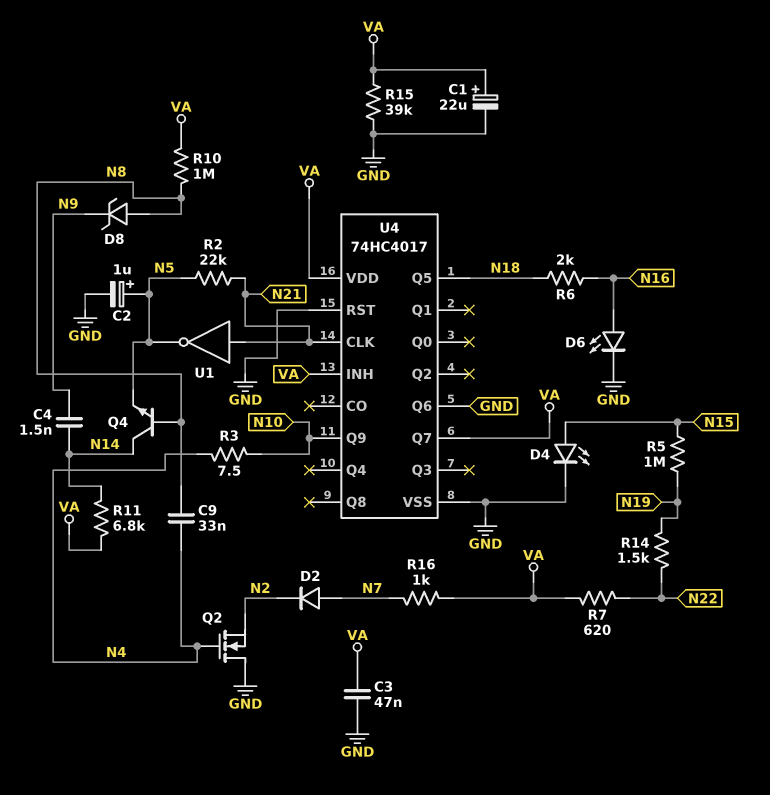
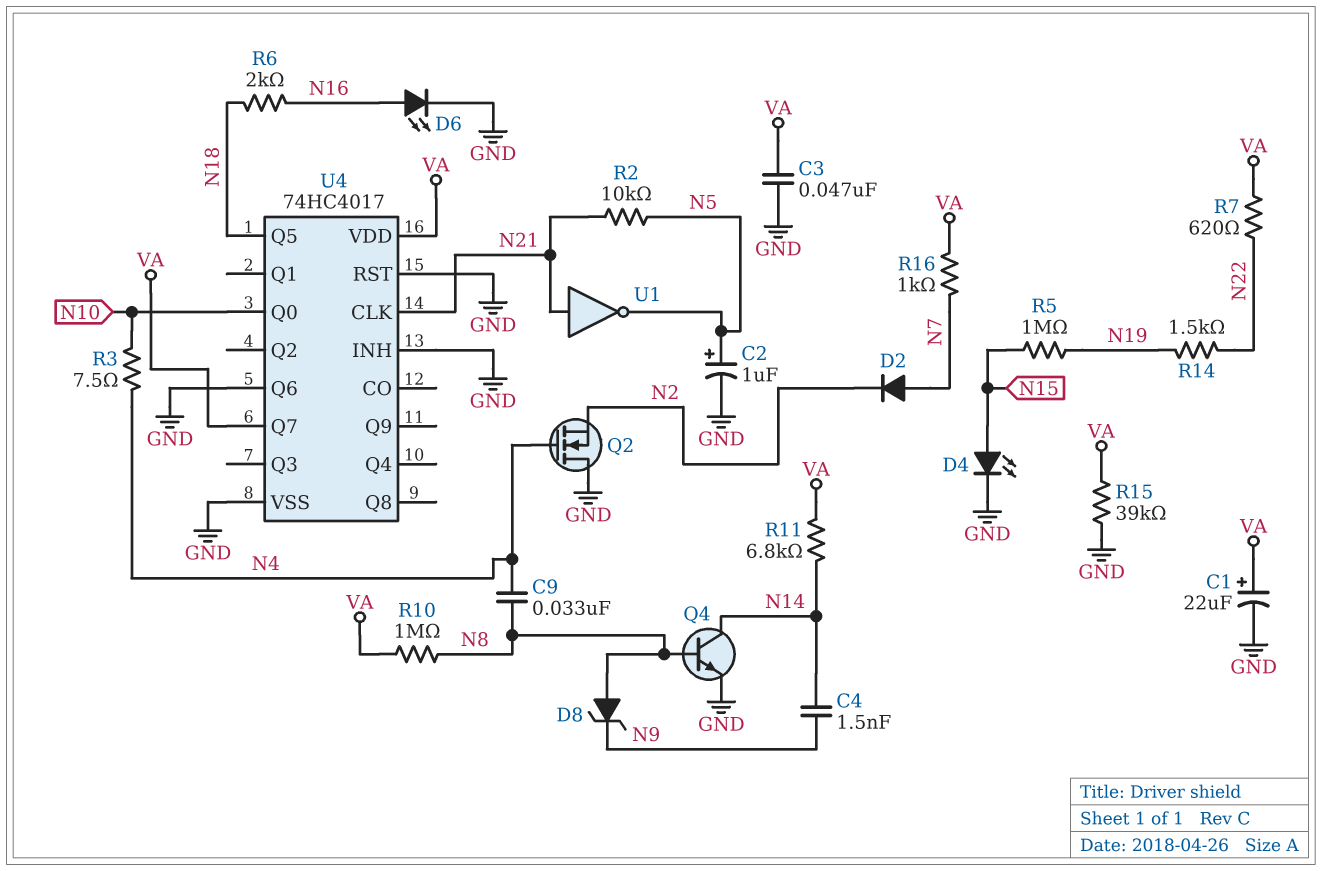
Q4: NPN (B N8, C N14, E N5) -> NPN (B N8, C N14, E GND)
R2: 22k (N5, N21) -> 10k (N5, N21)
U4 pin INH: VA -> GND
U4 pin Q0: none -> N10
U4 pin Q9: N10 -> none

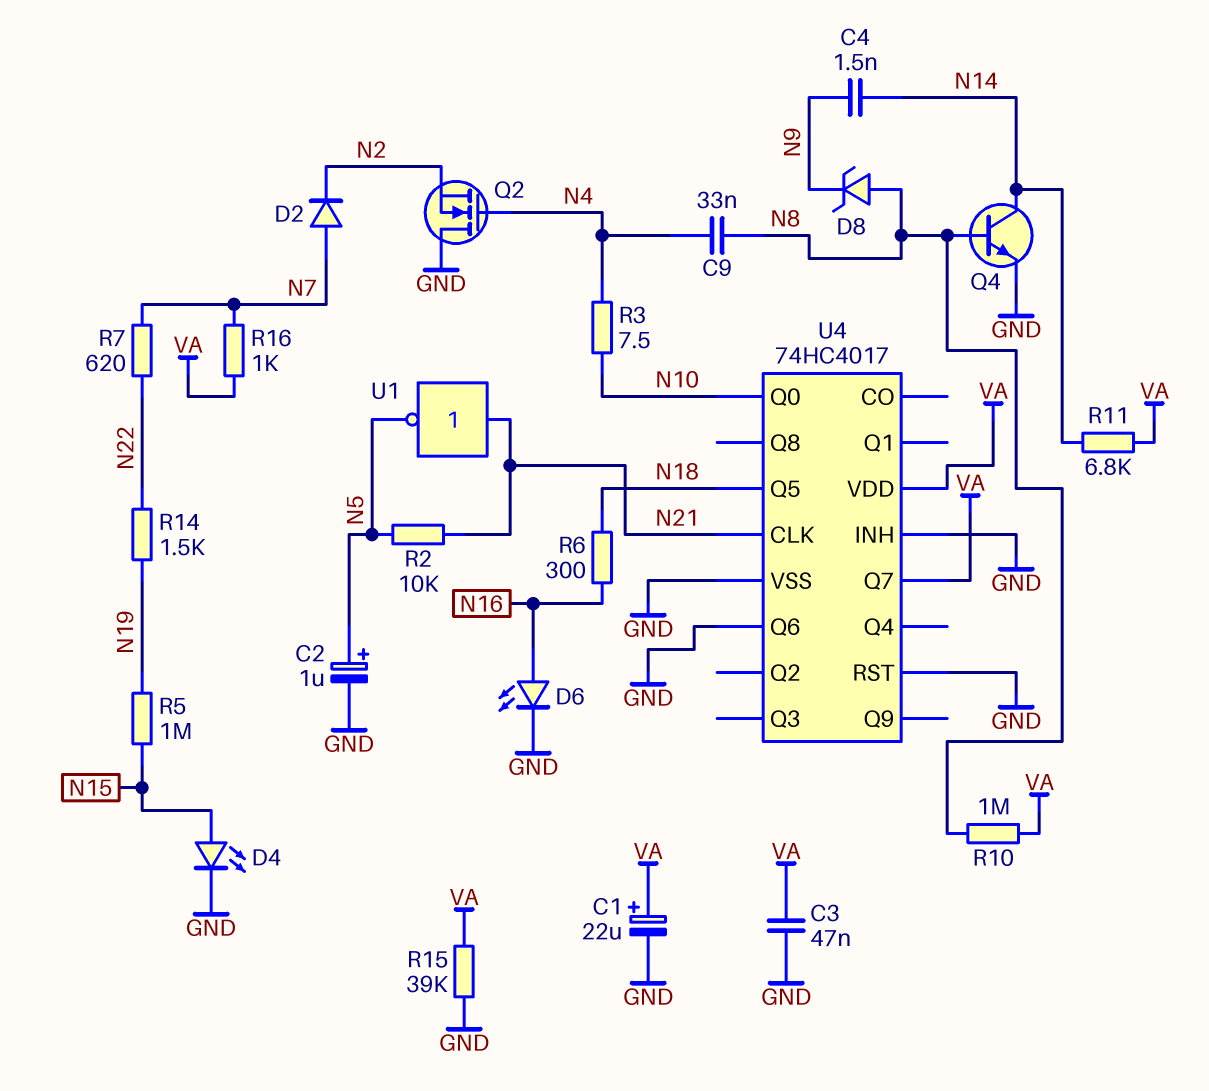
R6: 2k (N16, N18) -> 300 (N16, N18)
R7: 620 (N22, VA) -> 620 (N7, N22)

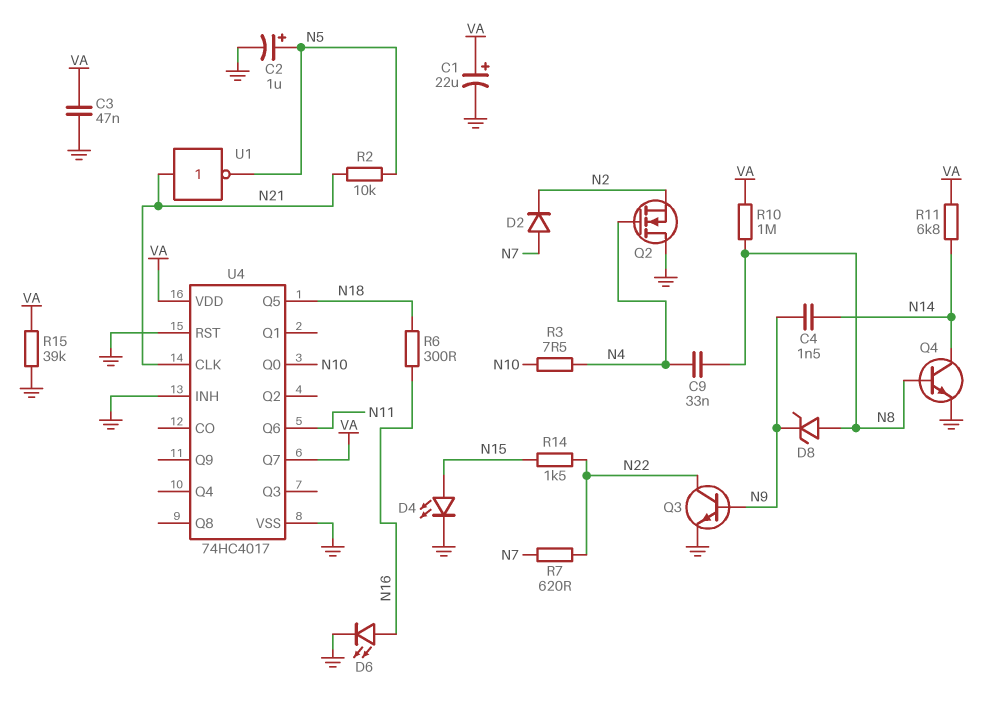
Q3: none -> NPN (B N9, C N22, E GND)
R5: 1M (N15, N19) -> none
R14: 1.5k (N19, N22) -> 1.5k (N15, N22)
R16: 1k (N7, VA) -> none
U4 pin Q6: GND -> N11

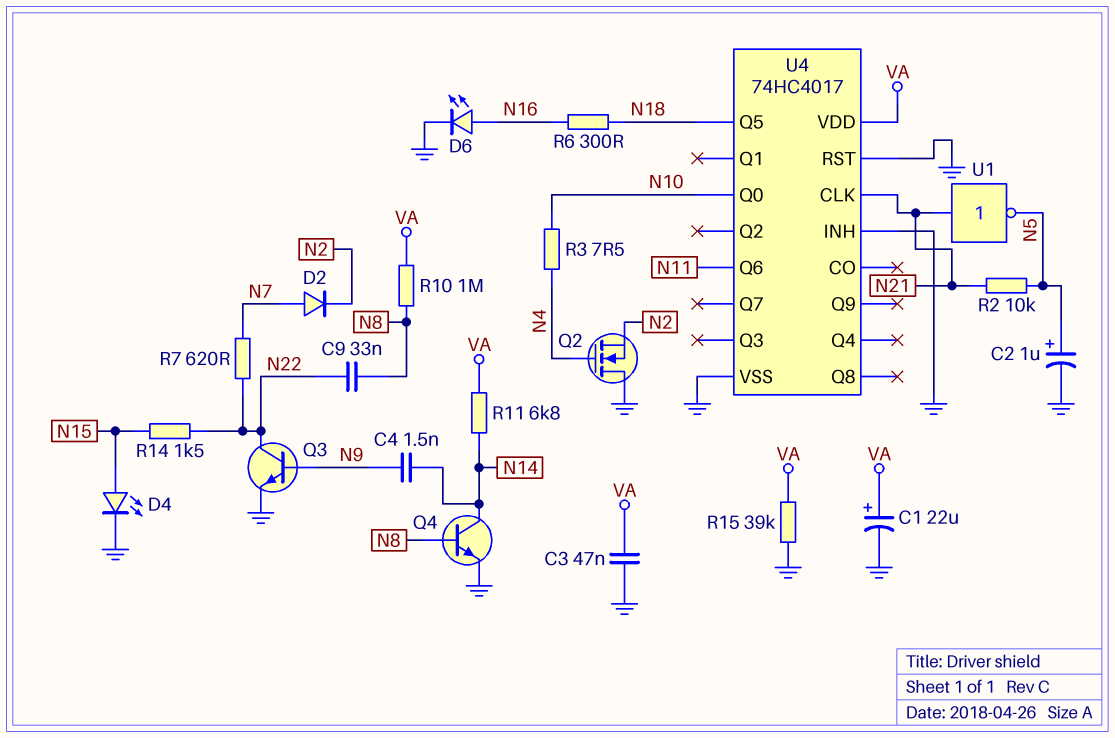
C9: 33nF (N4, N8) -> 33nF (N8, N22)
D8: zener (A N8, K N9) -> none
U4 pin Q7: VA -> none

